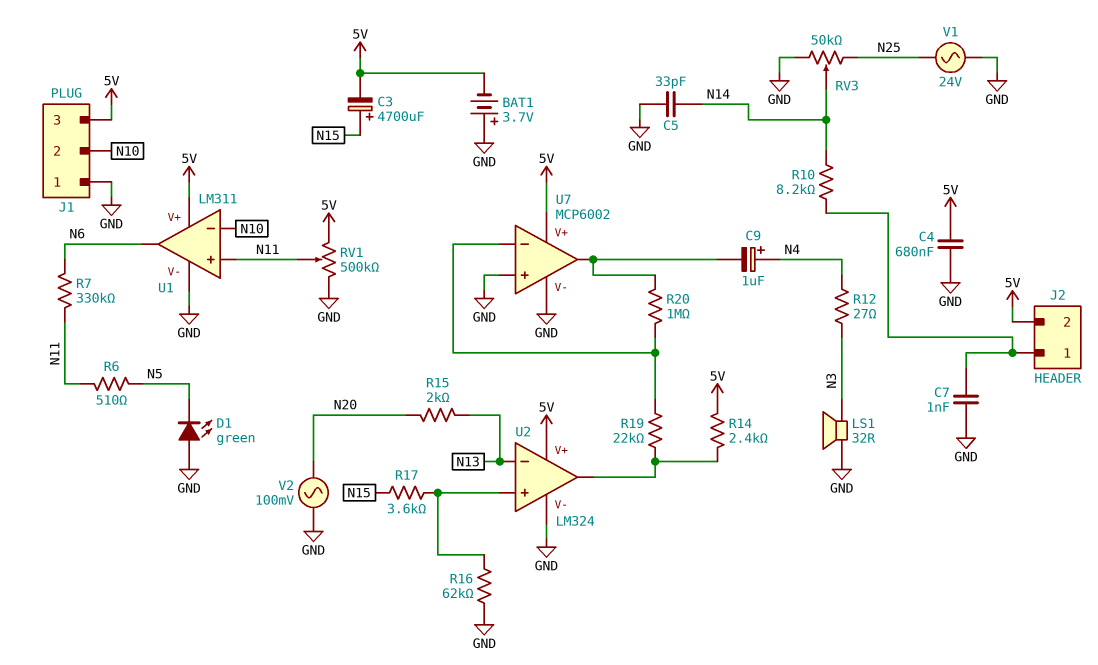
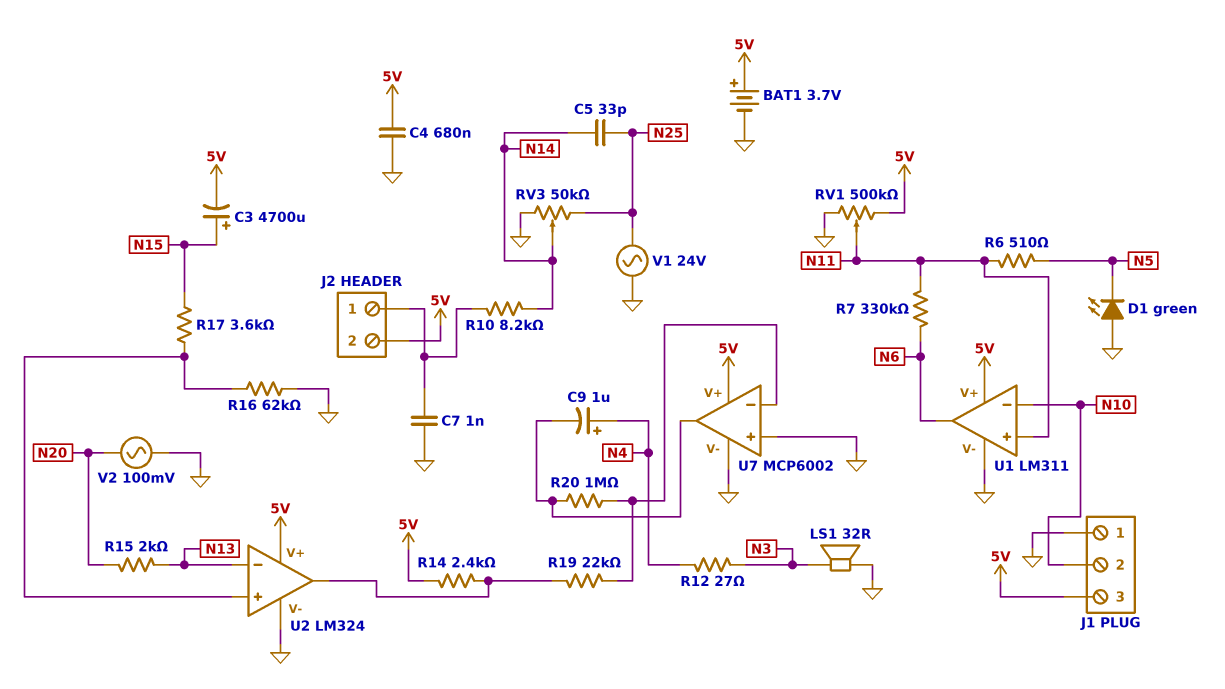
BAT1: 3.7V (plus GND, minus 5V) -> 3.7V (plus 5V, minus GND)
C5: 33pF (GND, N14) -> 33pF (N14, N25)

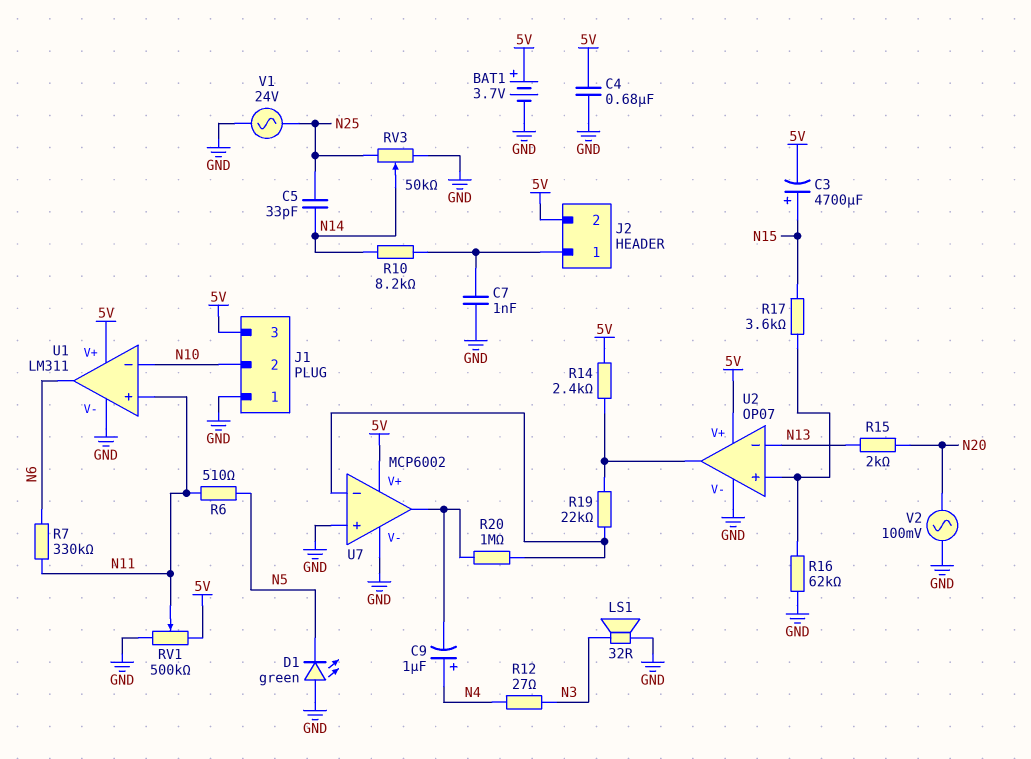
U2: LM324 -> OP07

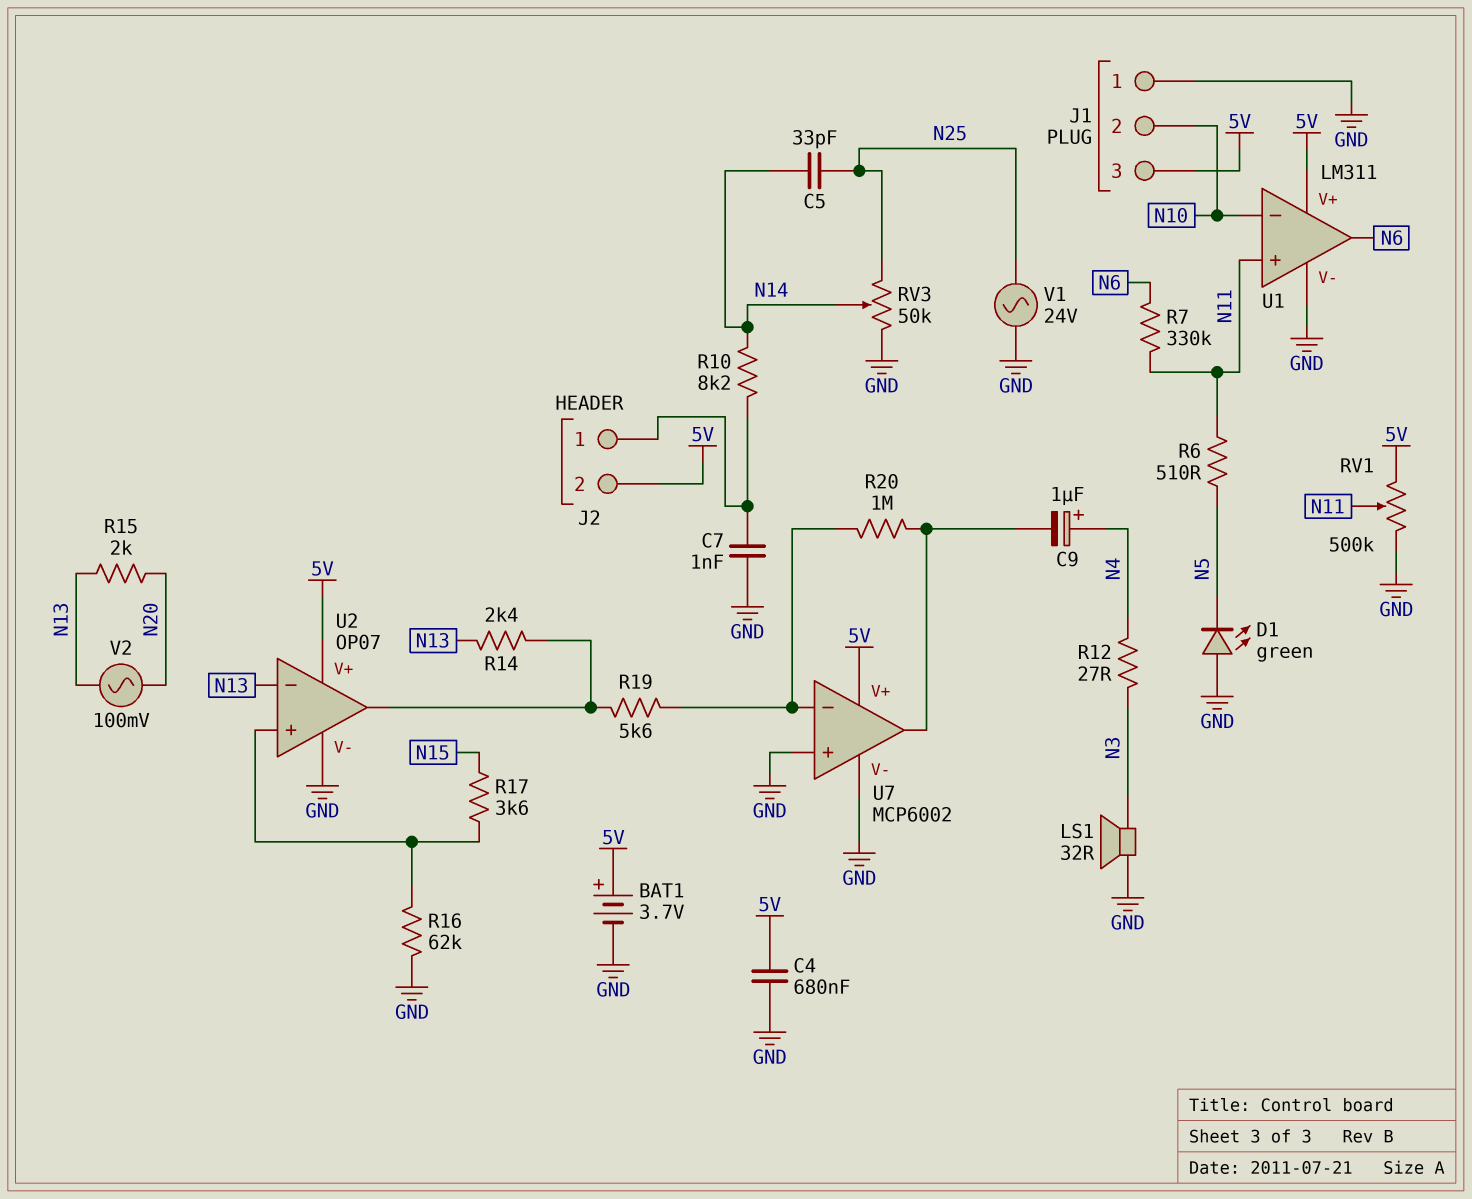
C3: 4700uF (plus N15, minus 5V) -> none
R14: 2.4k (5V, U2/out) -> 2.4k (N13, U2/out)
R19: 22k (U2/out, U7/in-) -> 5.6k (U2/out, U7/in-)
V2: AC 100mV (GND, N20) -> AC 100mV (N13, N20)

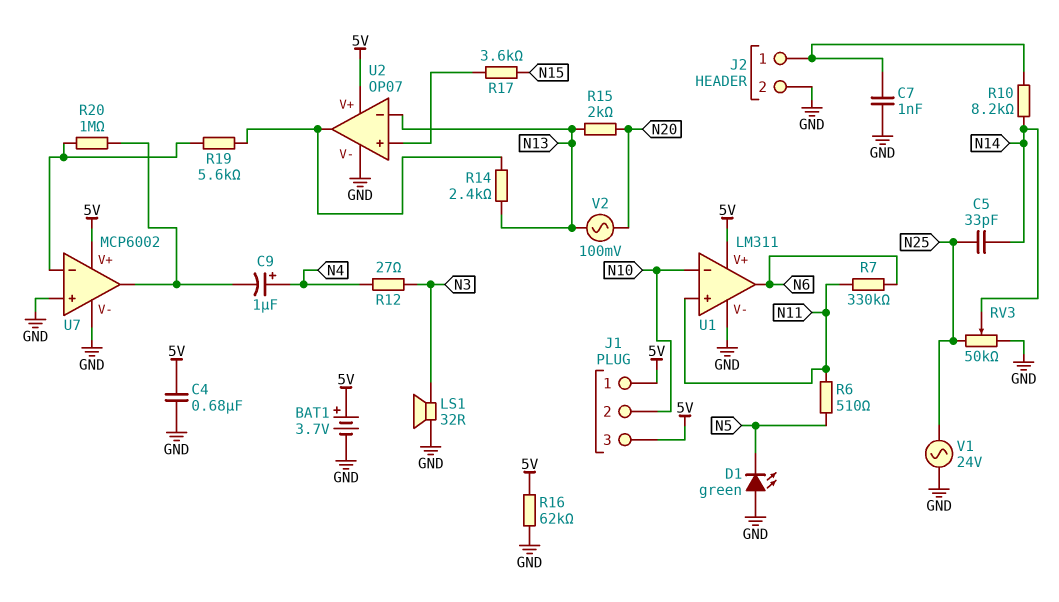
J1 pin 1: GND -> 5V
J2 pin 2: 5V -> GND
R16: 62k (GND, U2/in+) -> 62k (5V, GND)
RV1: 500k (5V, GND, wiper N11) -> none

